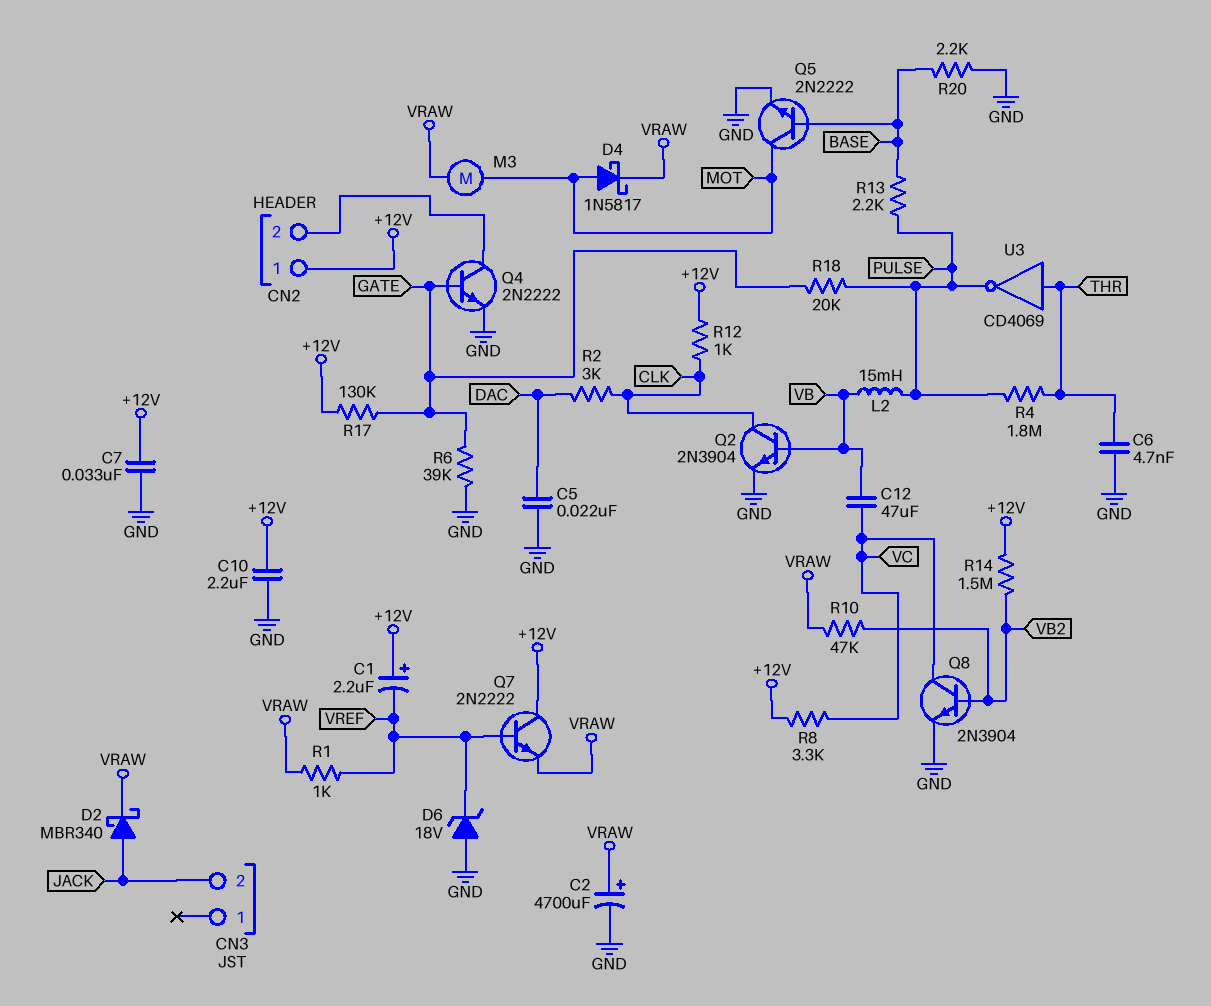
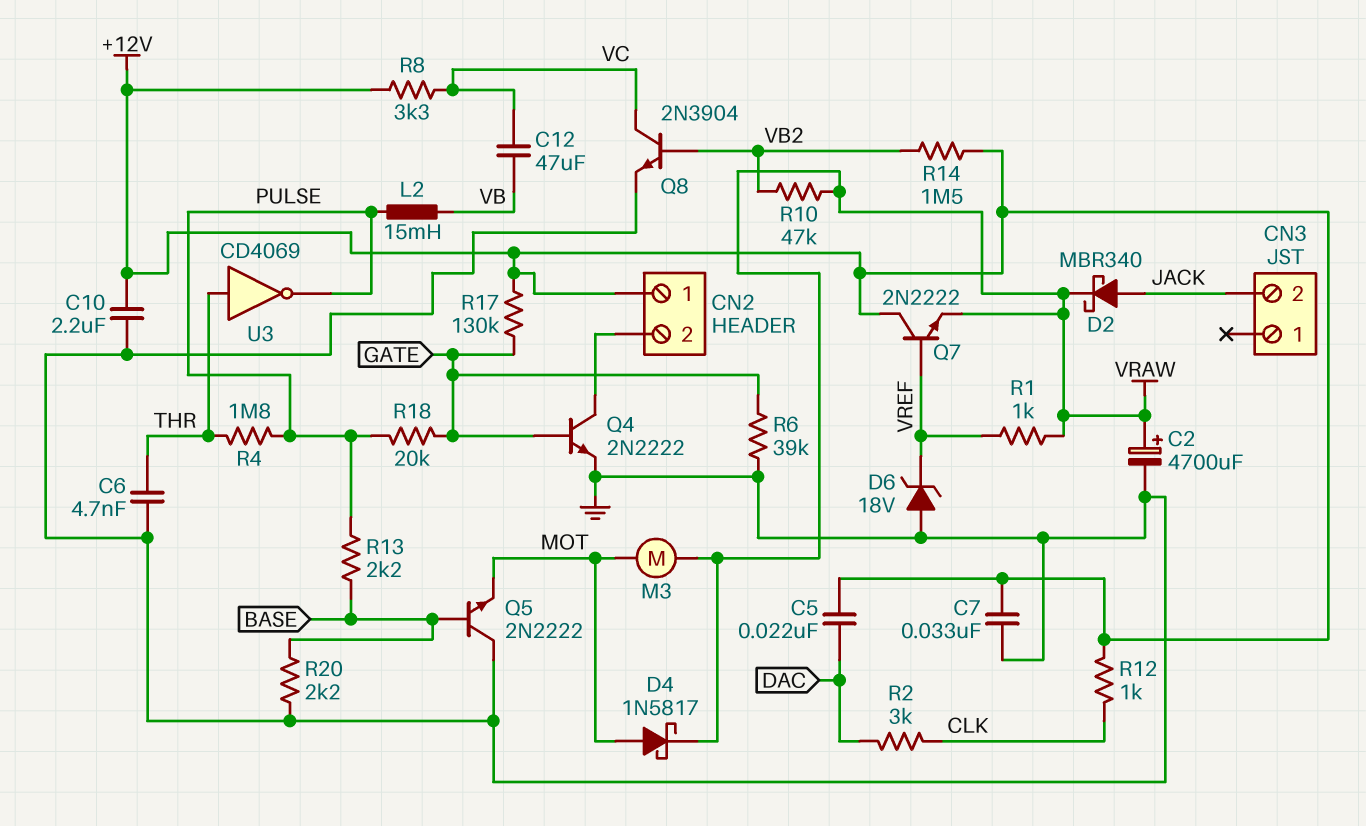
C1: 2.2uF (plus +12V, minus VREF) -> none
C5: 22nF (DAC, GND) -> 22nF (+12V, DAC)
Q2: NPN 2N3904 (B VB, C CLK, E GND) -> none
Q5: NPN 2N2222 (B BASE, C MOT, E GND) -> NPN 2N2222 (B BASE, C GND, E MOT)

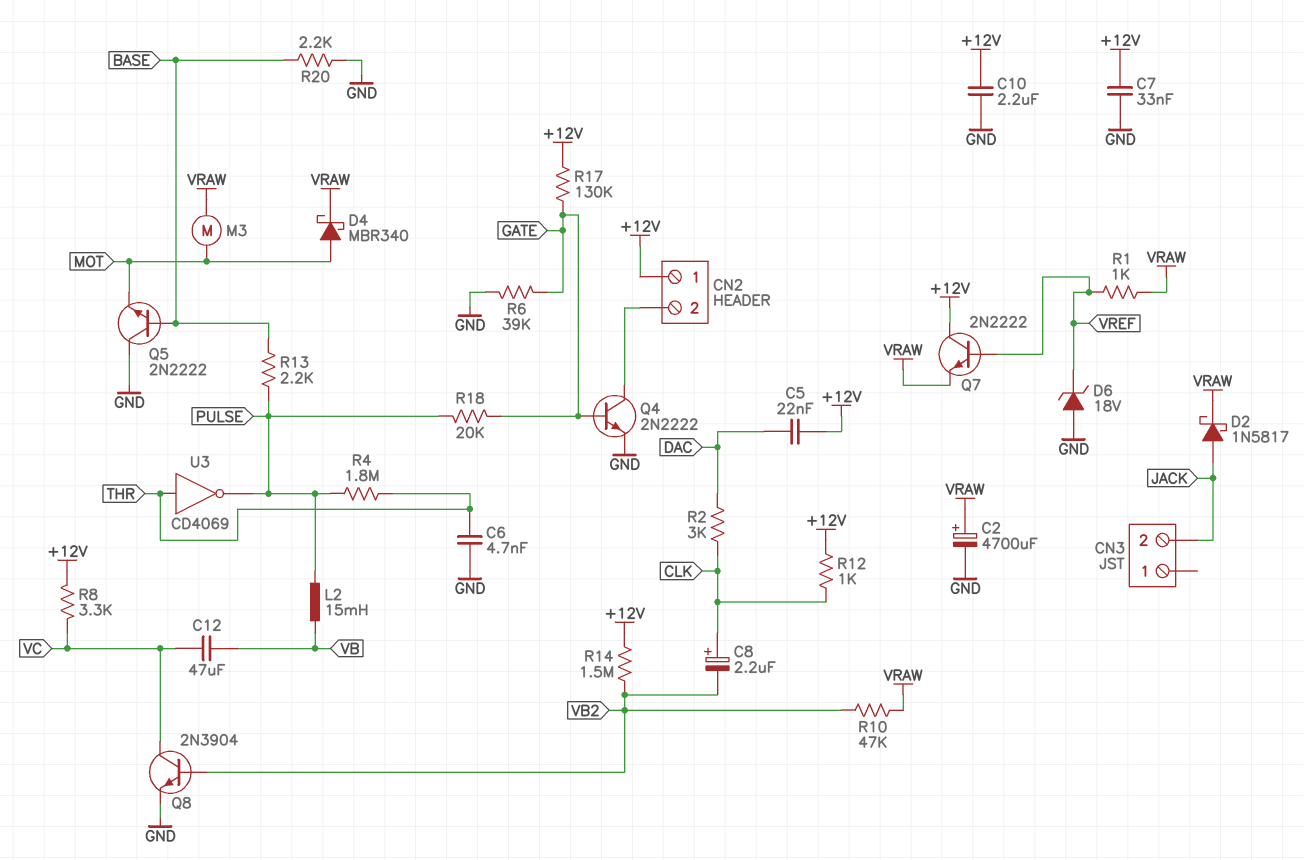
C8: none -> 2.2uF (plus CLK, minus VB2)
D2: schottky MBR340 (A JACK, K VRAW) -> schottky 1N5817 (A JACK, K VRAW)
D4: schottky 1N5817 (A MOT, K VRAW) -> schottky MBR340 (A MOT, K VRAW)

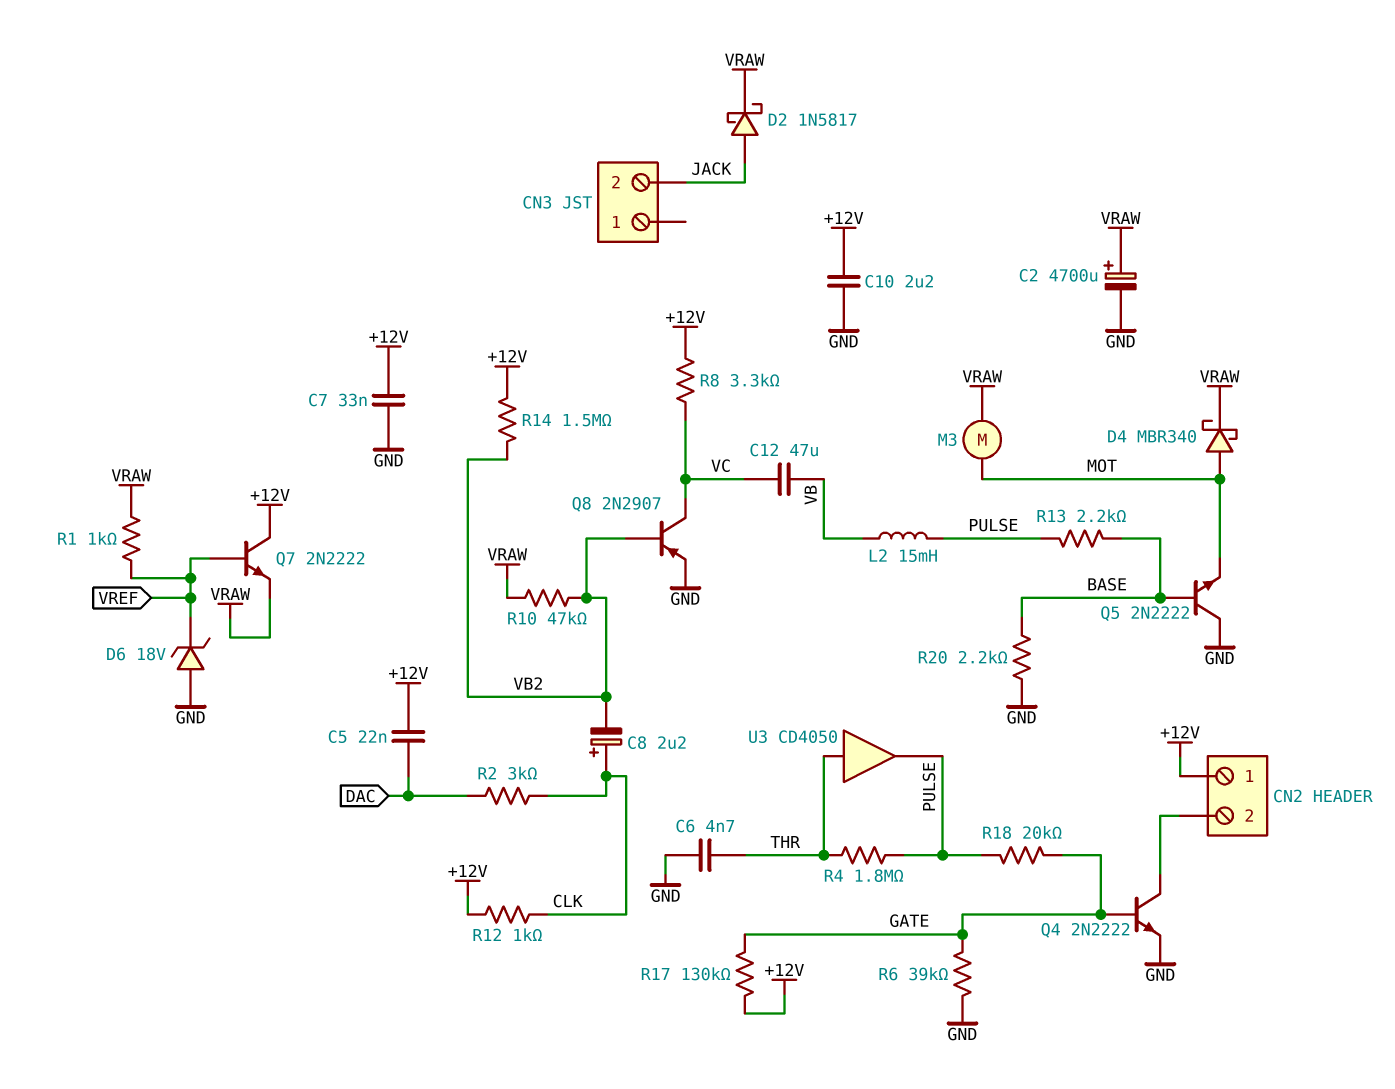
Q8: NPN 2N3904 (B VB2, C VC, E GND) -> PNP 2N2907 (B VB2, C VC, E GND)
U3: NOT CD4069 (in THR, out PULSE) -> buffer CD4050 (in THR, out PULSE)

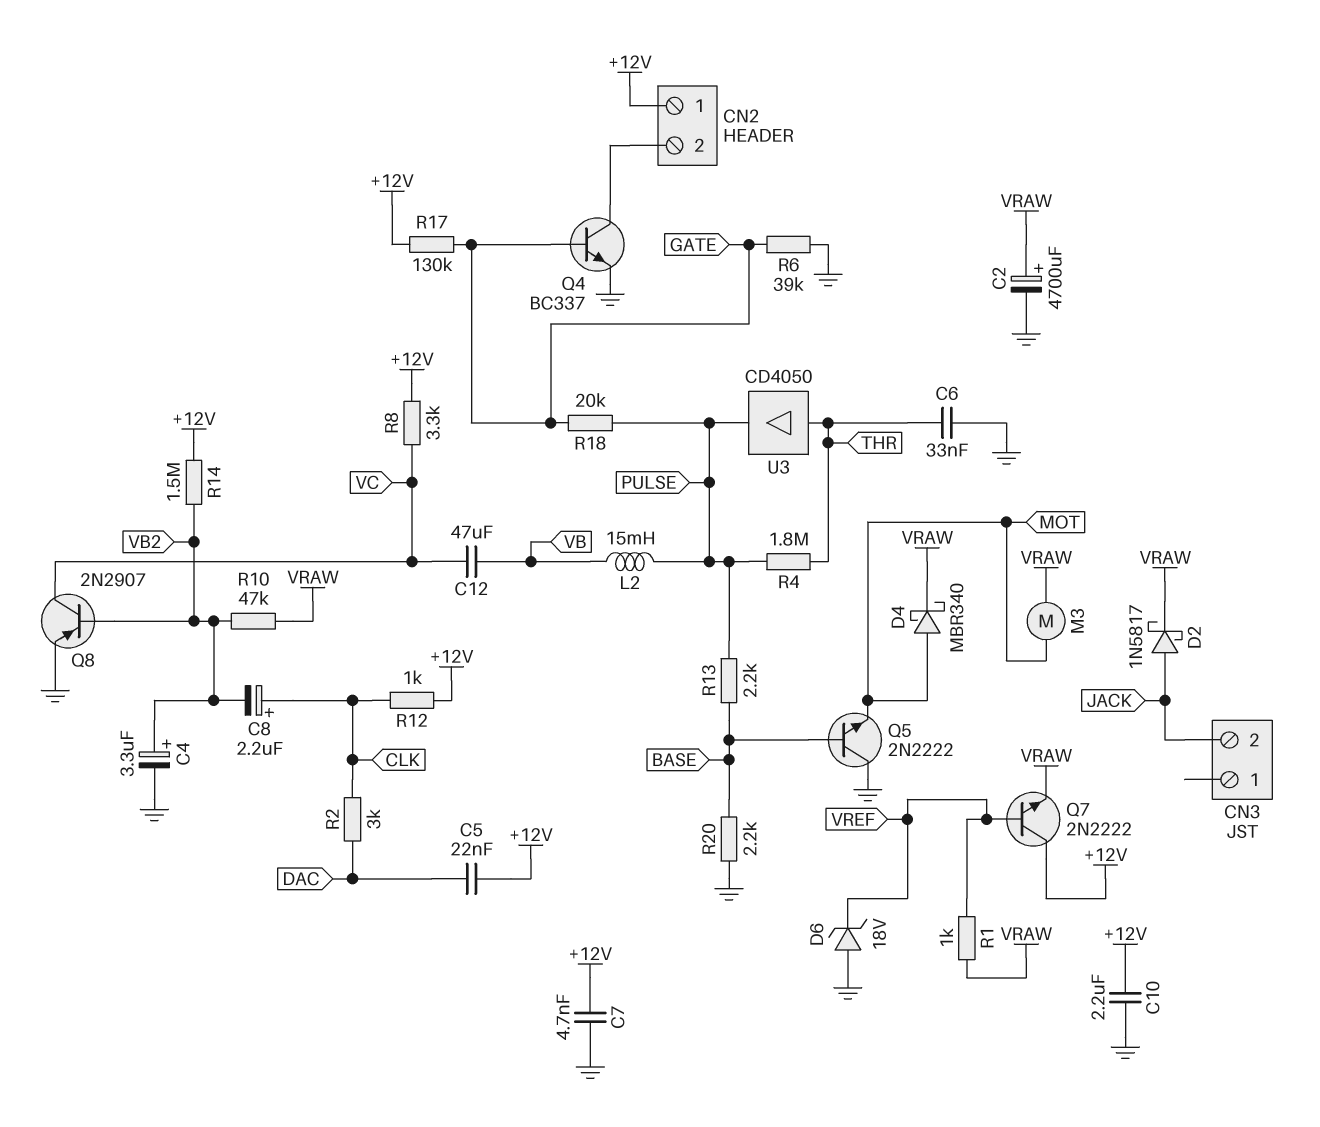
C4: none -> 3.3uF (plus VB2, minus GND)
C6: 4.7nF (GND, THR) -> 33nF (GND, THR)
C7: 33nF (+12V, GND) -> 4.7nF (+12V, GND)
Q4: NPN 2N2222 (B GATE, C CN2/2, E GND) -> NPN BC337 (B GATE, C CN2/2, E GND)

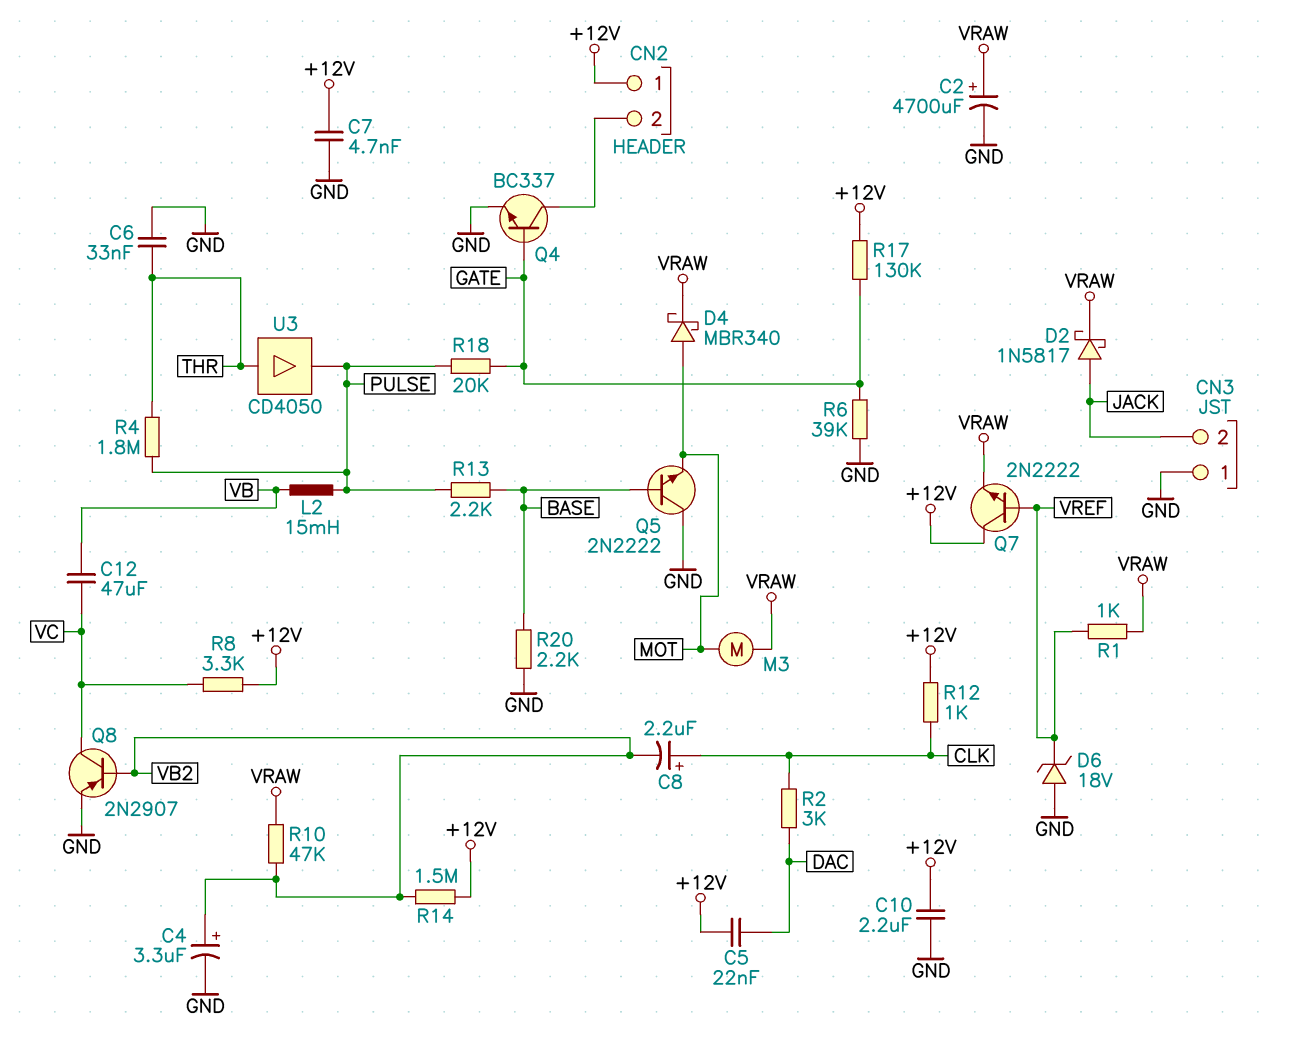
CN3 pin 1: none -> GND

